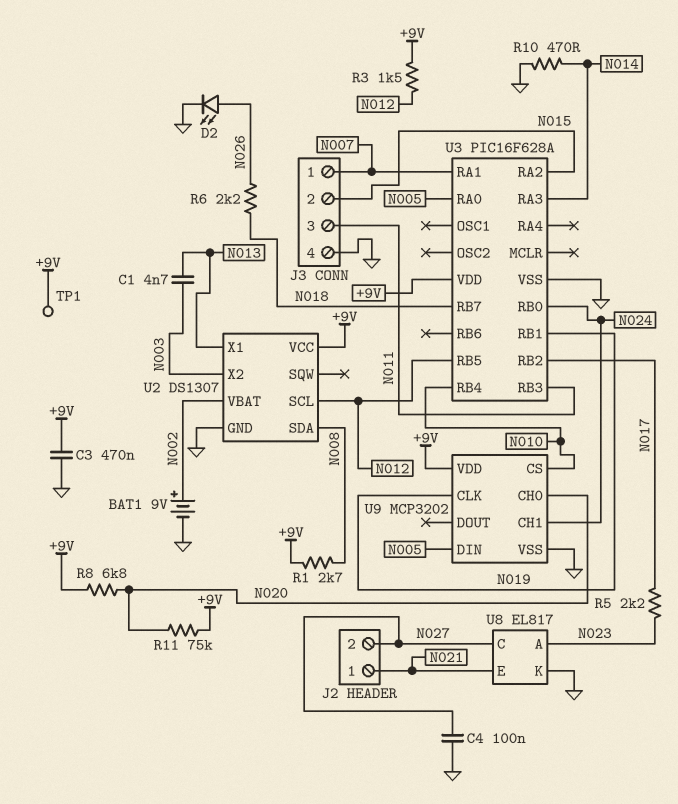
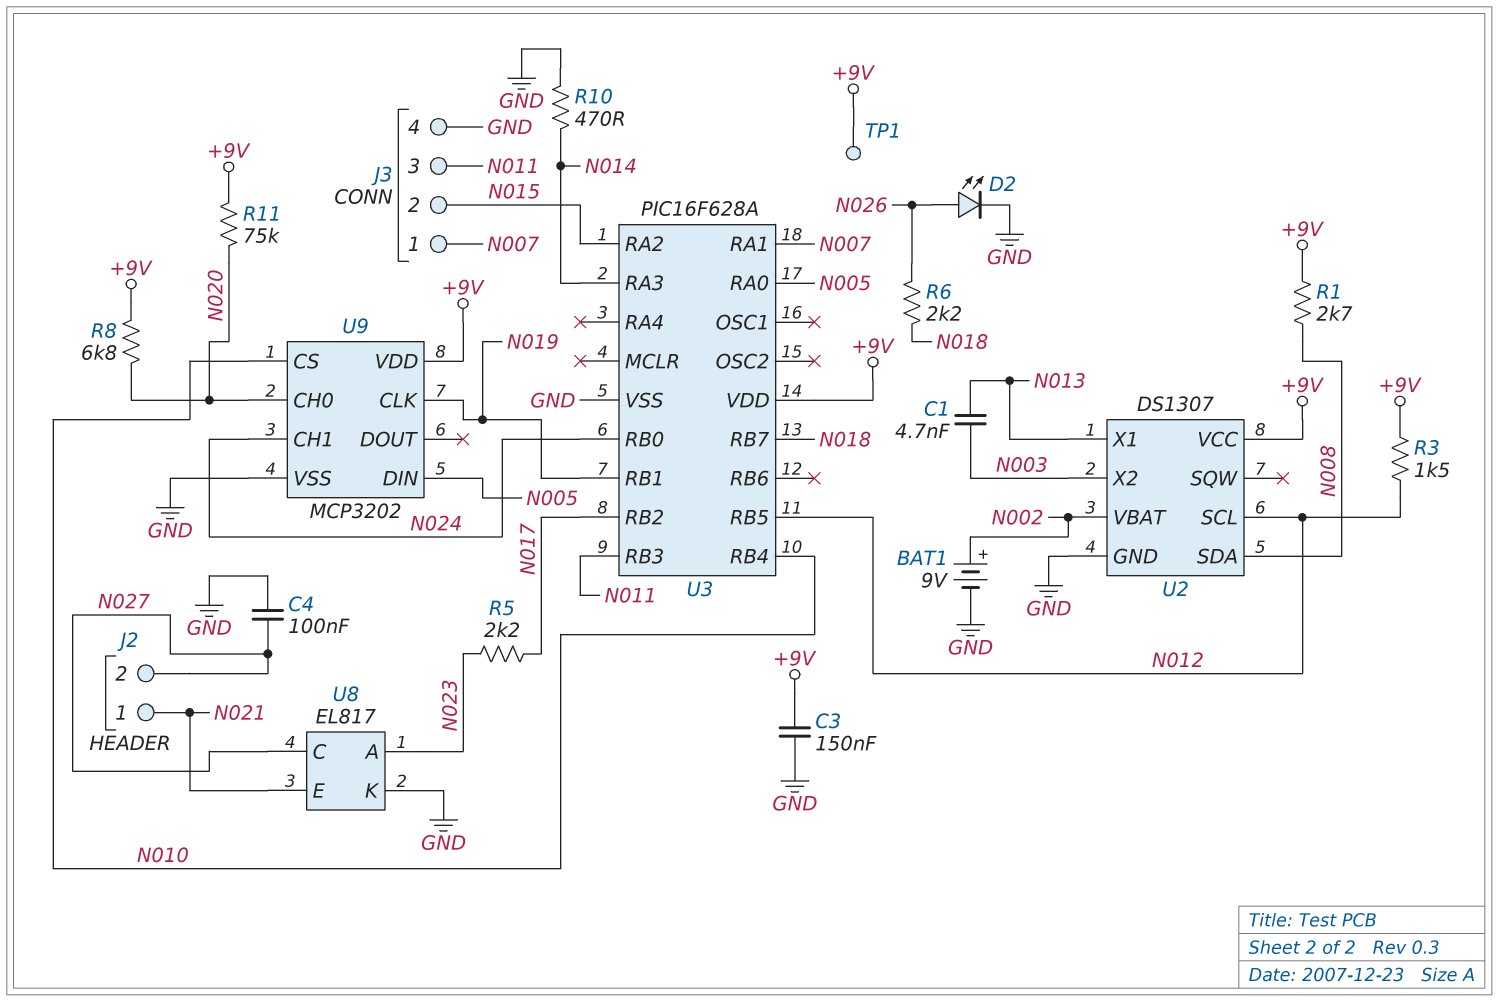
C3: 470nF (+9V, GND) -> 150nF (+9V, GND)

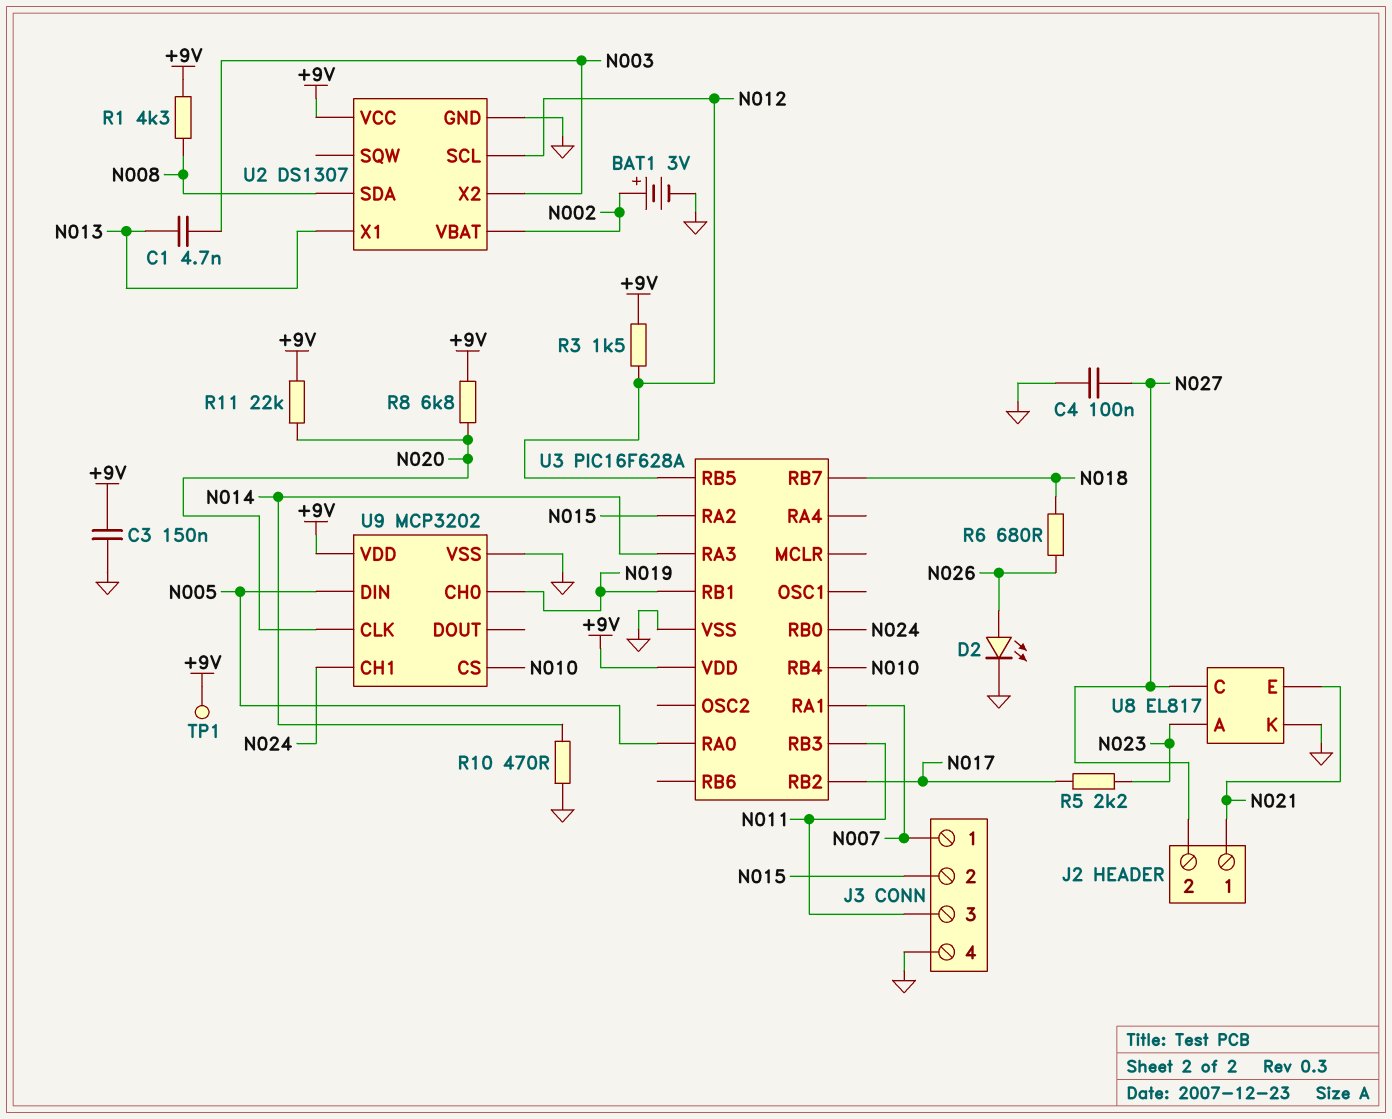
BAT1: 9V (plus N002, minus GND) -> 3V (plus N002, minus GND)
R1: 2.7k (+9V, N008) -> 4.3k (+9V, N008)
R6: 2.2k (N018, N026) -> 680 (N018, N026)
R11: 75k (+9V, N020) -> 22k (+9V, N020)
U9 pin CH0: N020 -> N019
U9 pin CLK: N019 -> N020

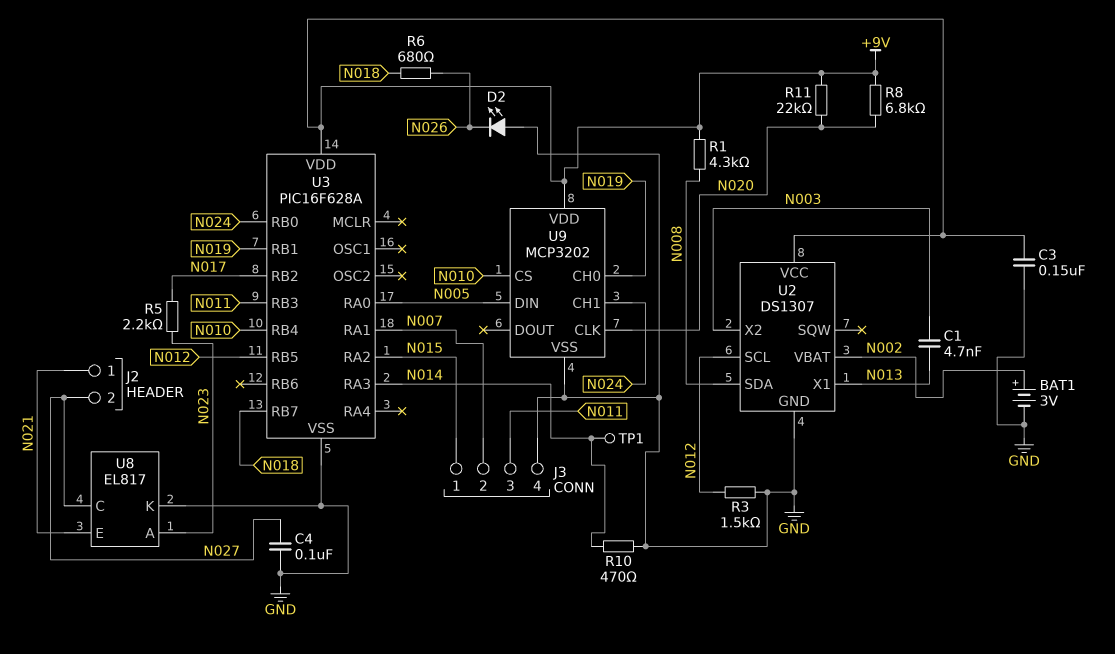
D2: LED (A N026, K GND) -> LED (A GND, K N026)
J3 pin 1: N007 -> N015
J3 pin 2: N015 -> N007
R3: 1.5k (+9V, N012) -> 1.5k (GND, N012)
TP1: test point (+9V) -> test point (N014)

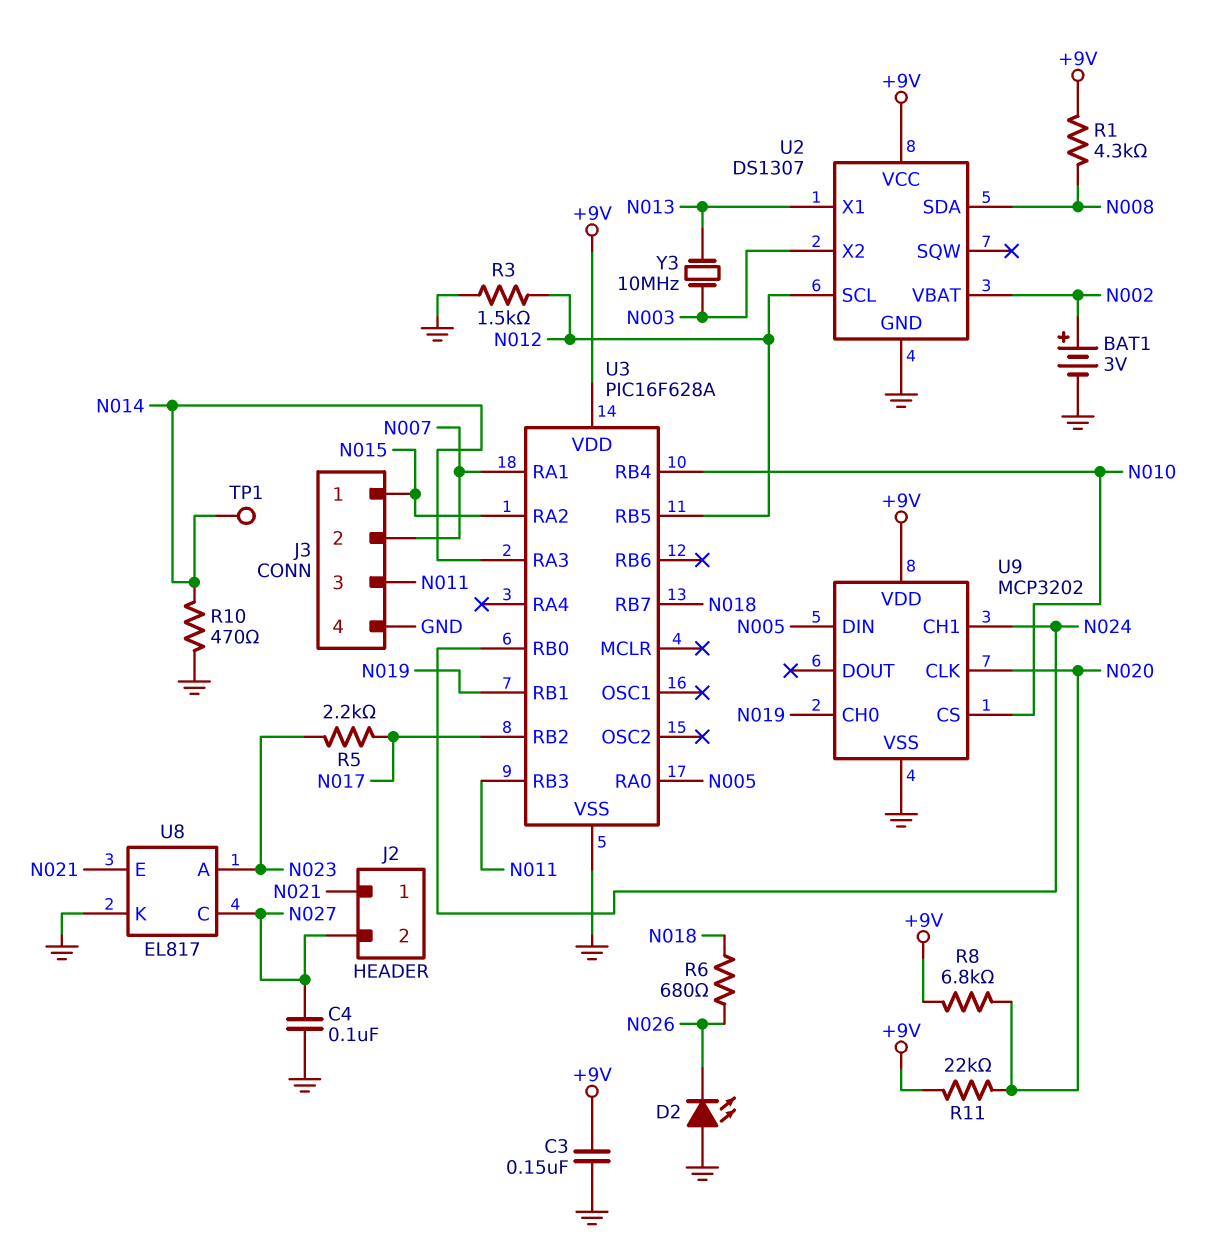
C1: 4.7nF (N003, N013) -> none
Y3: none -> 10MHz (N003, N013)

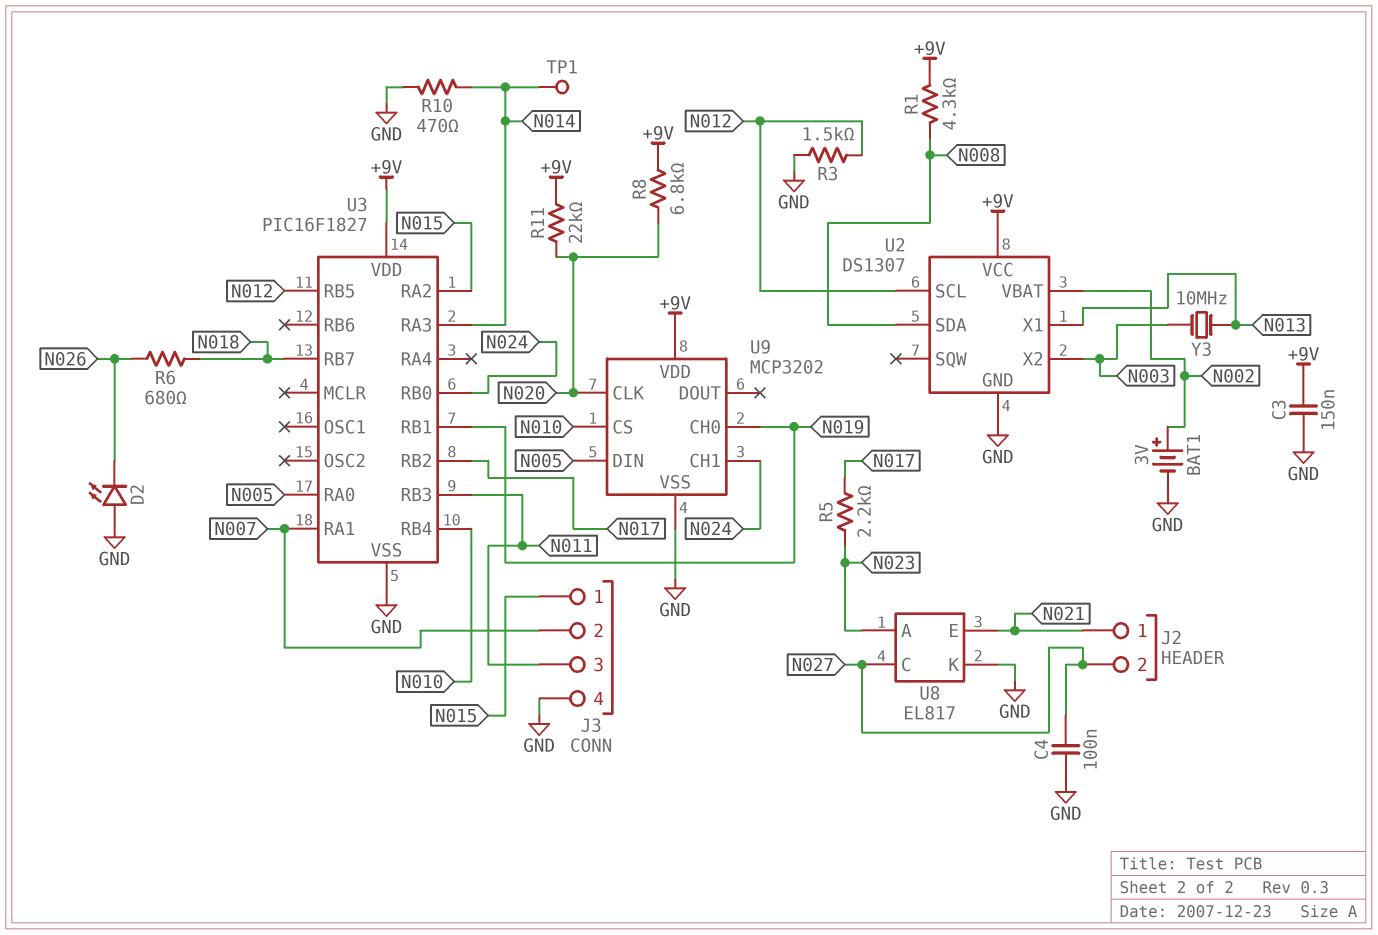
U3: PIC16F628A -> PIC16F1827

